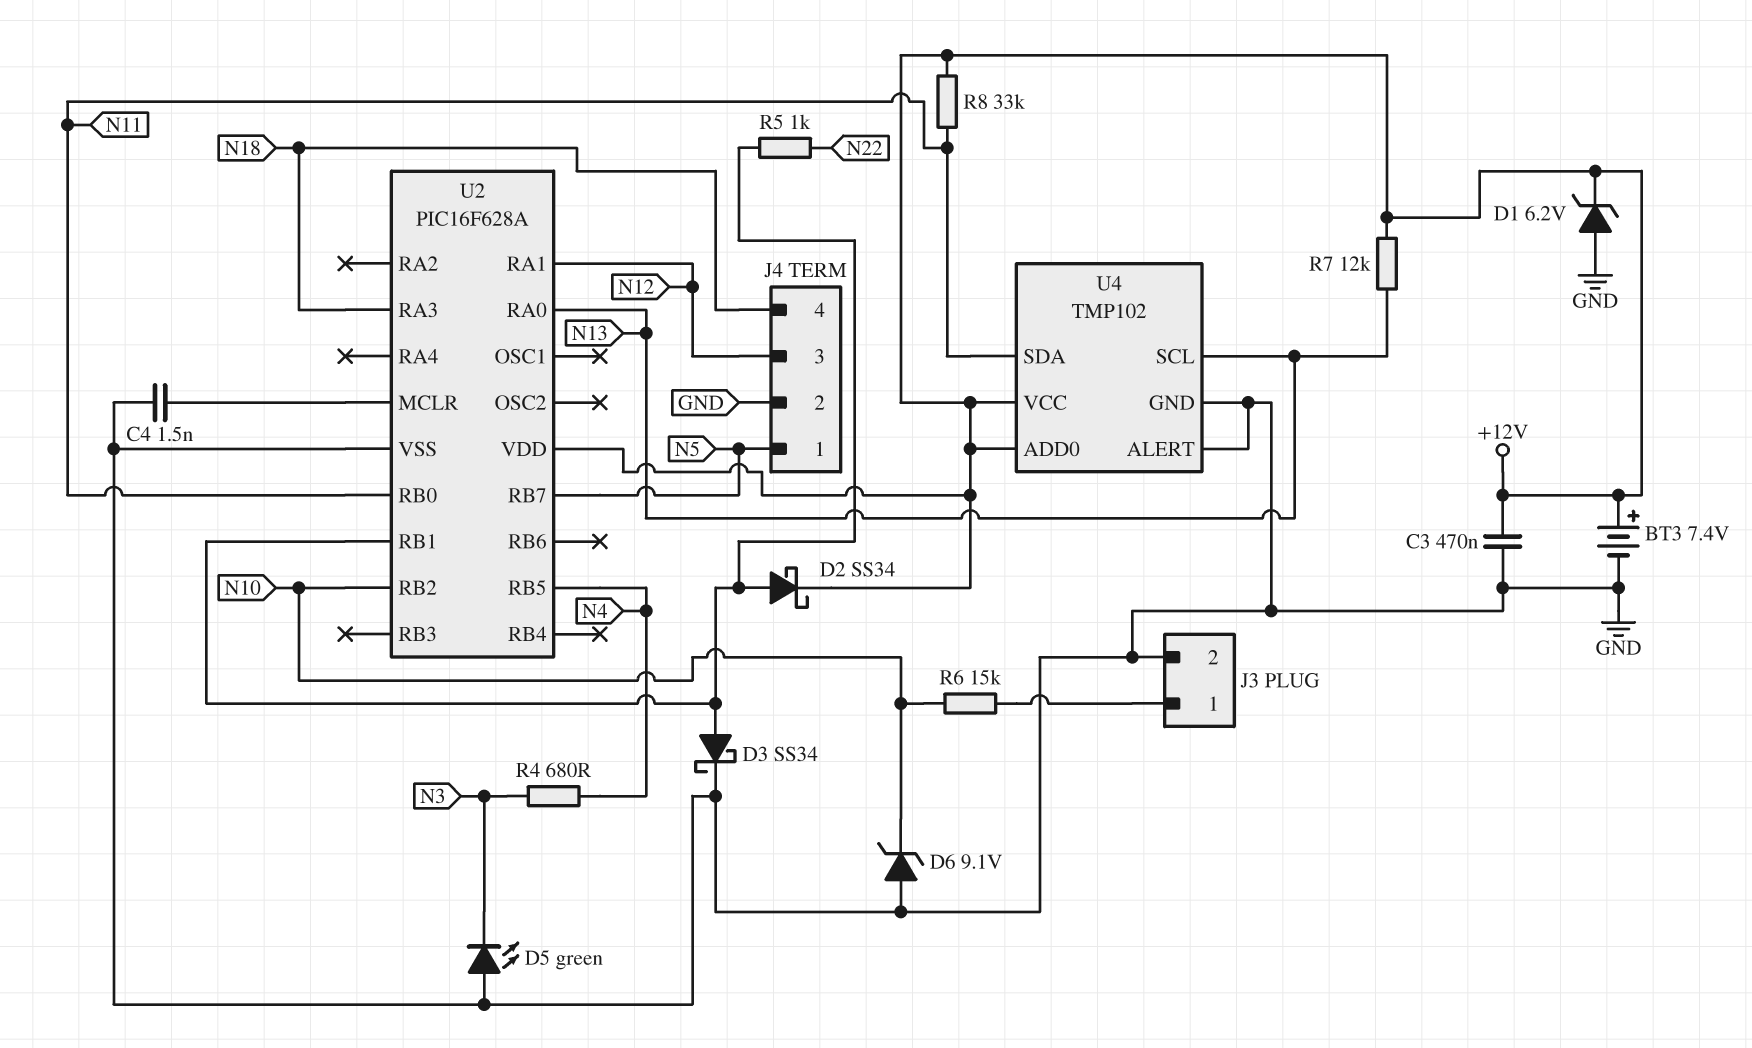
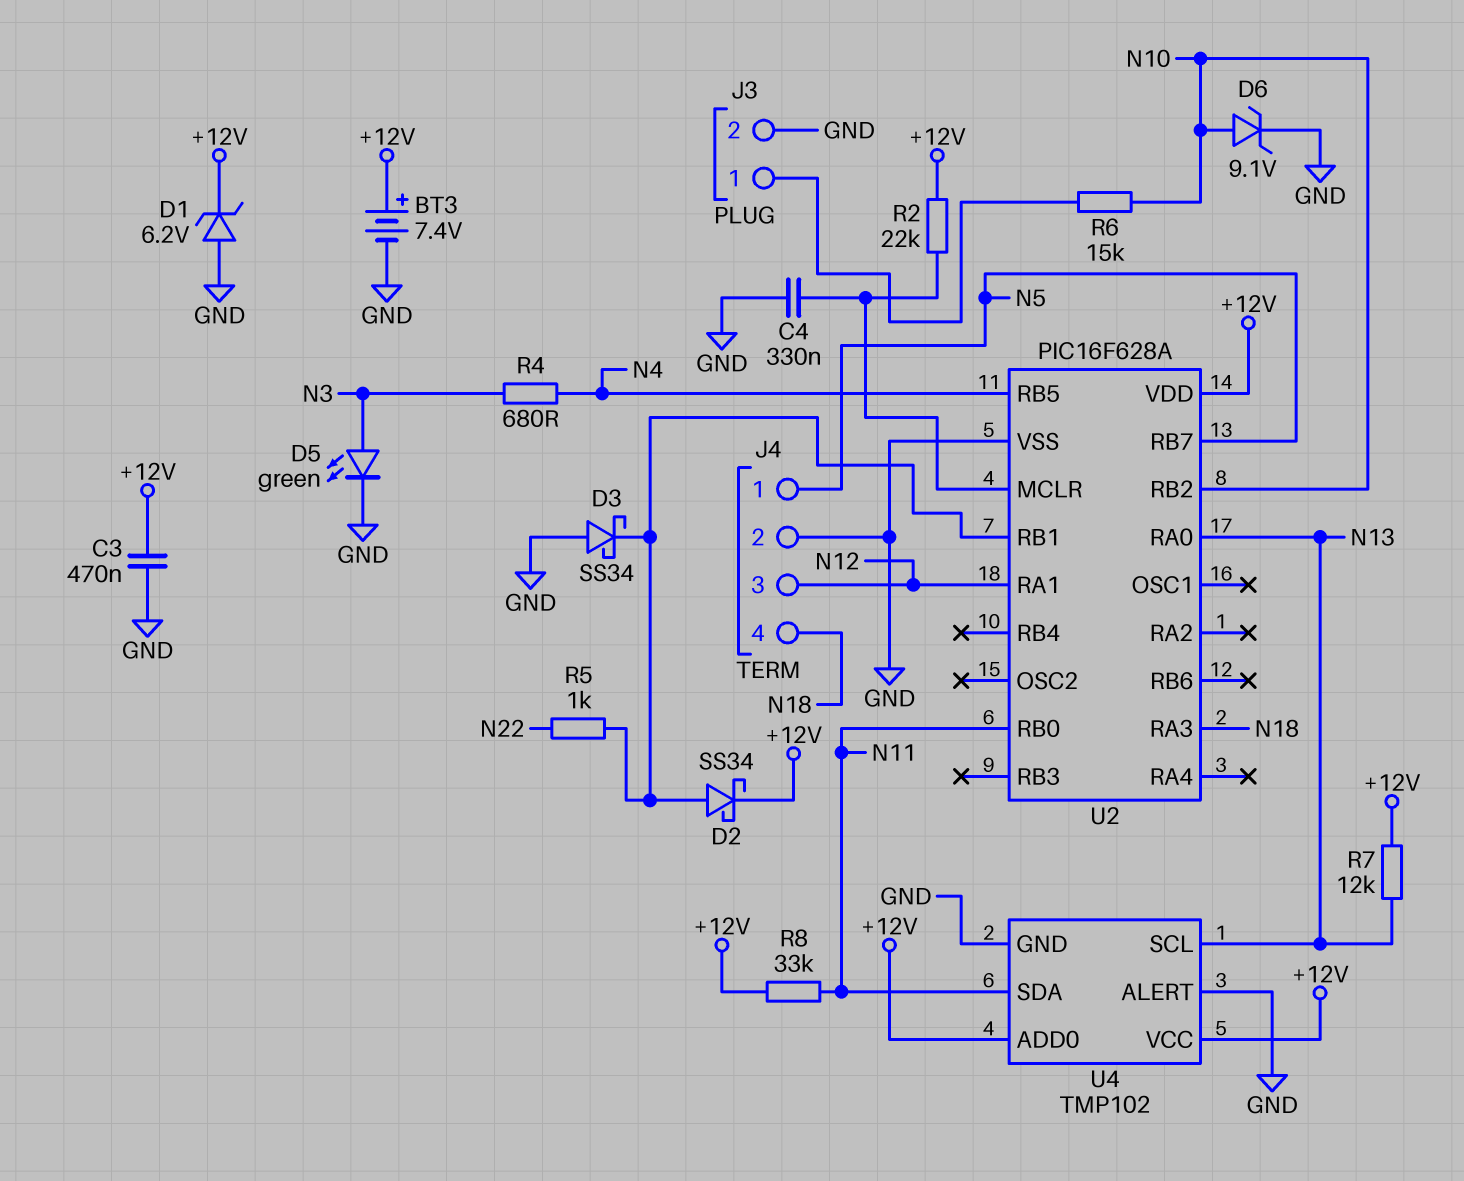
C4: 1.5nF (GND, U2/MCLR) -> 330nF (GND, U2/MCLR)
D3: schottky SS34 (A U2/RB1, K GND) -> schottky SS34 (A GND, K U2/RB1)
D5: LED green (A GND, K N3) -> LED green (A N3, K GND)
D6: zener 9.1V (A GND, K N10) -> zener 9.1V (A N10, K GND)
R2: none -> 22k (+12V, U2/MCLR)

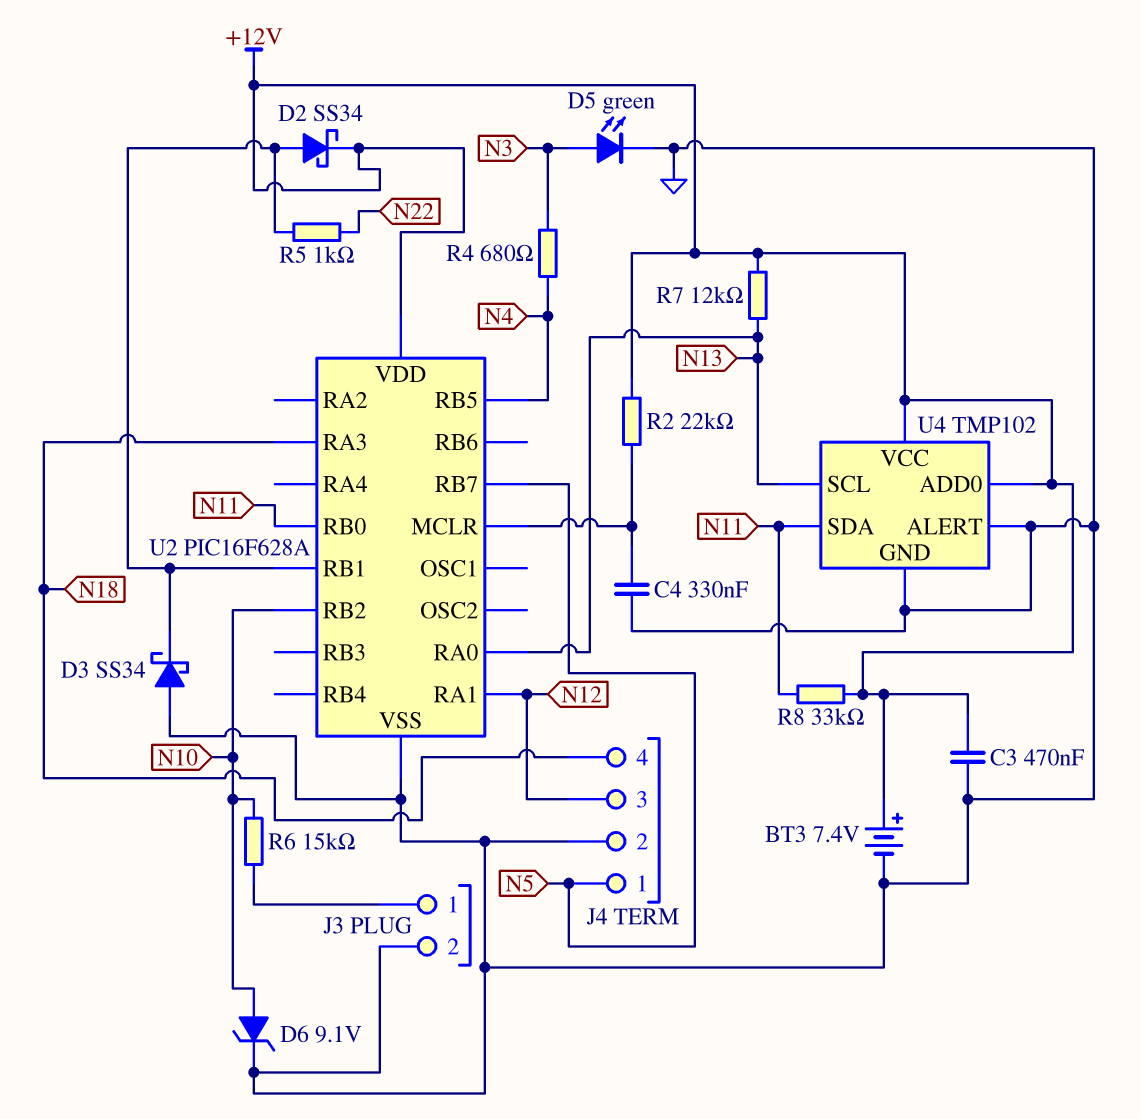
D1: zener 6.2V (A GND, K +12V) -> none

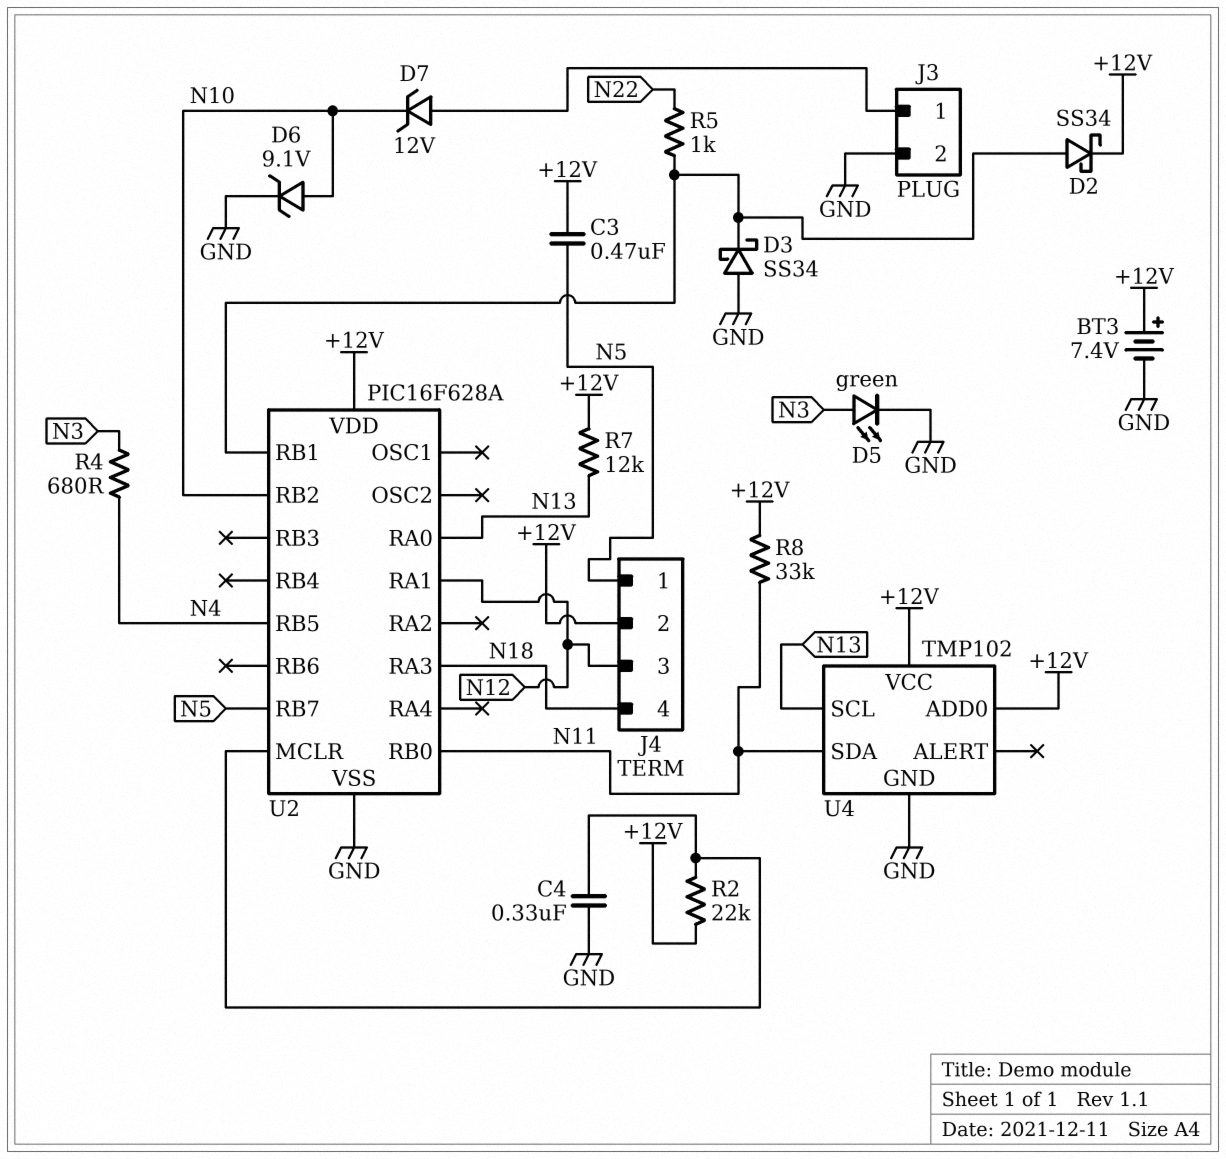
C3: 470nF (+12V, GND) -> 470nF (+12V, N5)
D7: none -> zener 12V (A J3/1, K N10)
J4 pin 2: GND -> +12V
R6: 15k (J3/1, N10) -> none
U4 pin ALERT: GND -> none

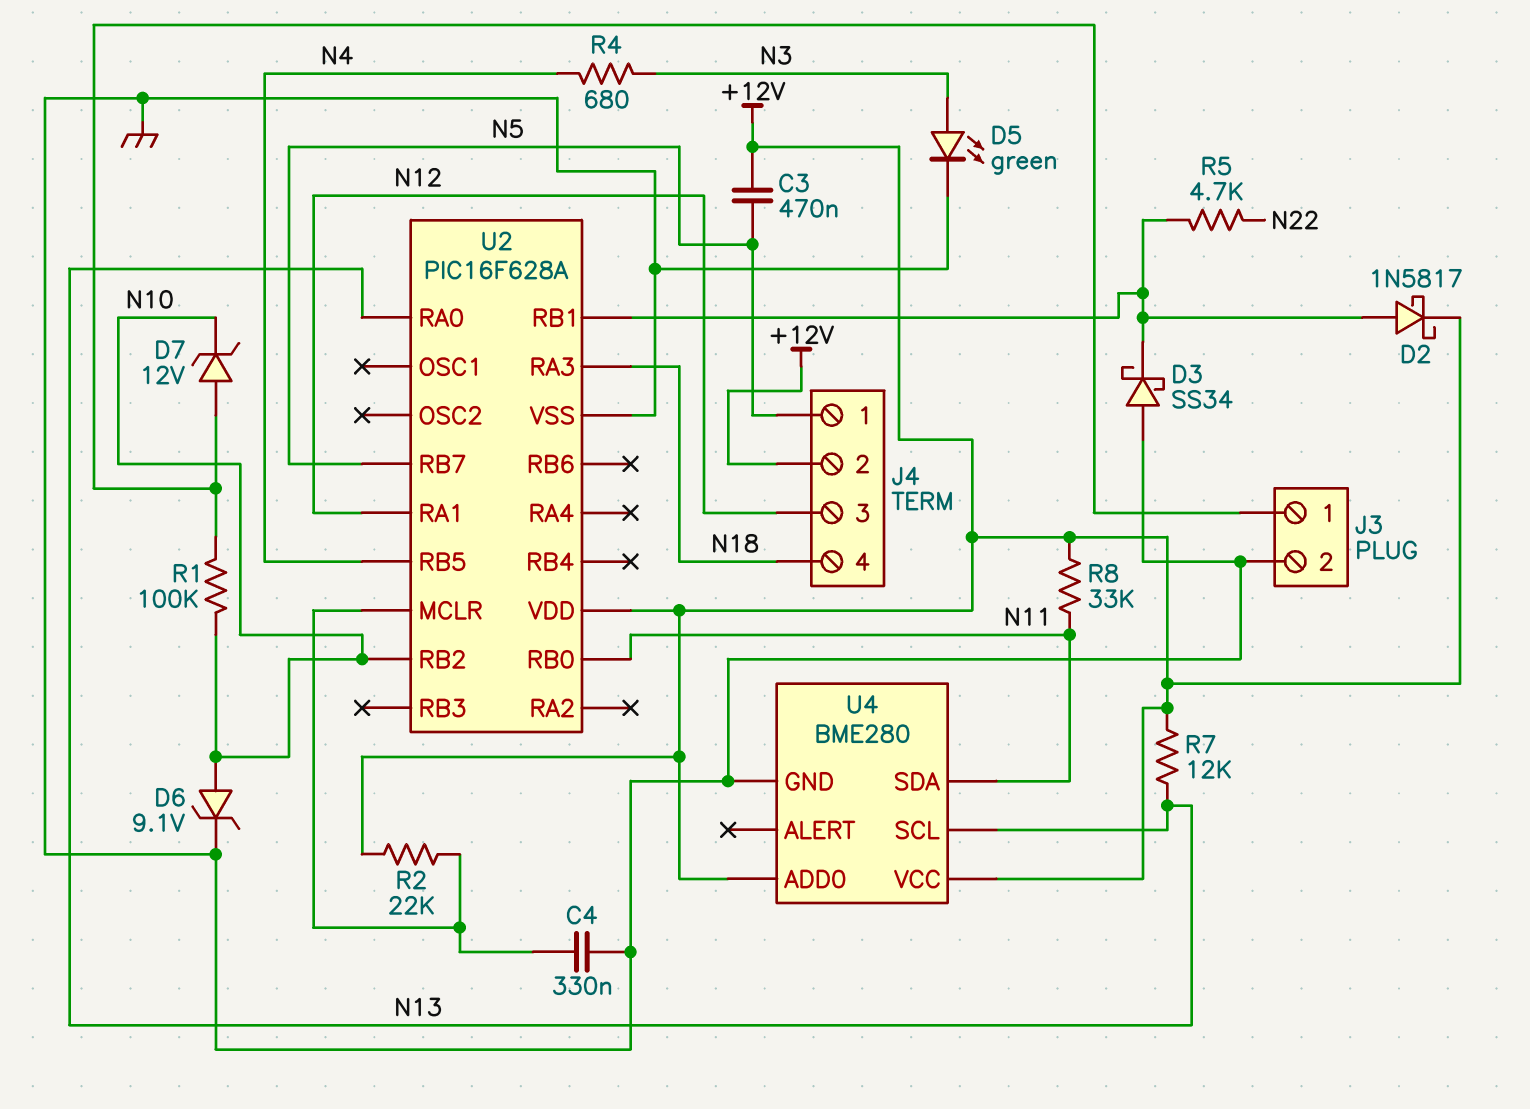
BT3: 7.4V (plus +12V, minus GND) -> none
D2: schottky SS34 (A U2/RB1, K +12V) -> schottky 1N5817 (A U2/RB1, K +12V)
R1: none -> 100k (J3/1, N10)
R5: 1k (N22, U2/RB1) -> 4.7k (N22, U2/RB1)
U4: TMP102 -> BME280

